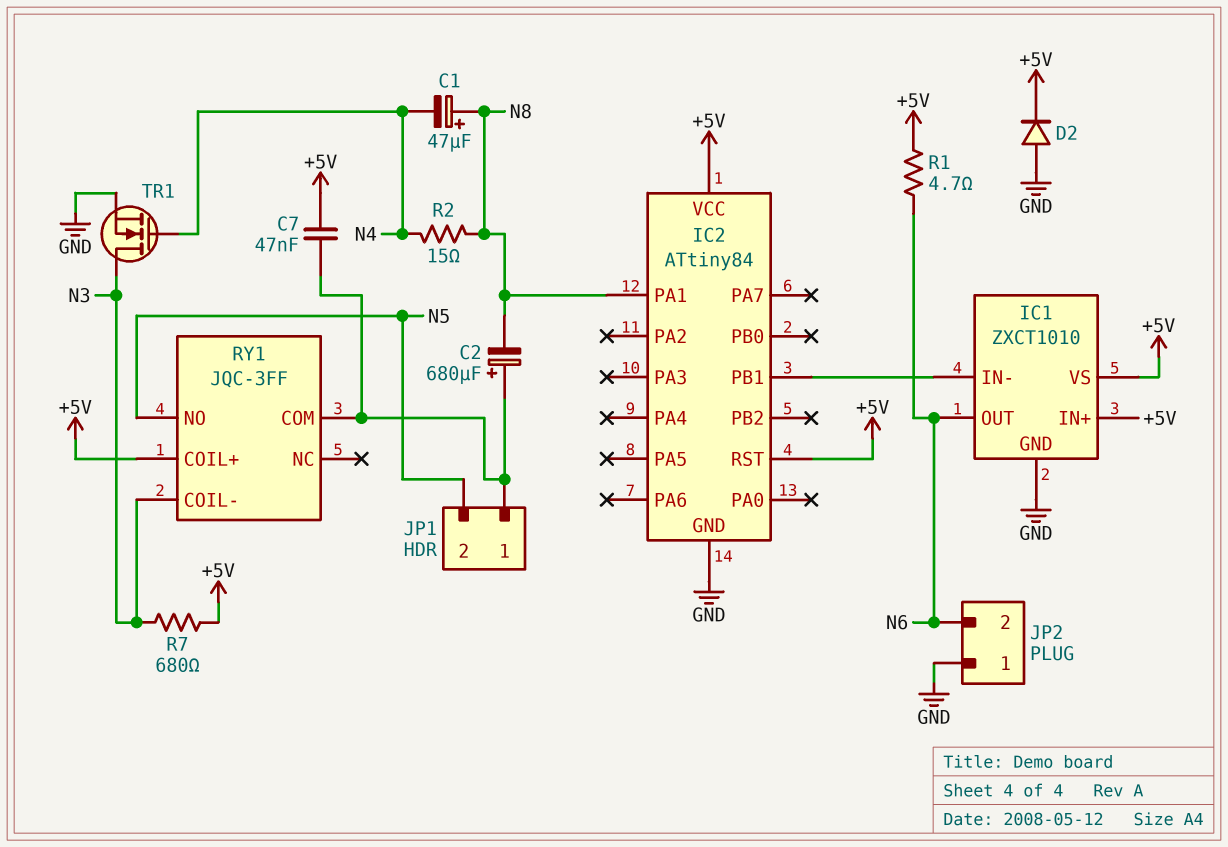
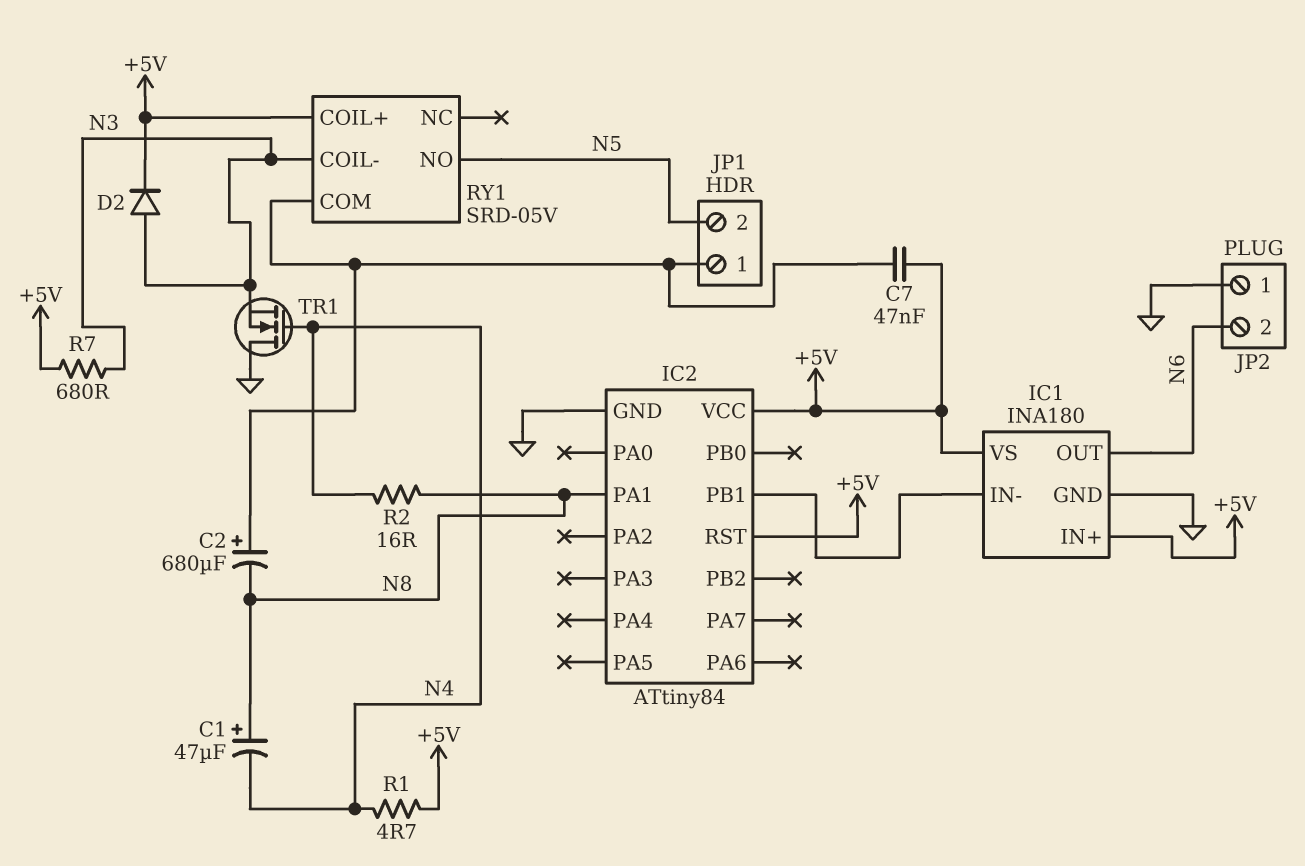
D2: diode (A GND, K +5V) -> diode (A N3, K +5V)
IC1: ZXCT1010 -> INA180
R1: 4.7 (+5V, N6) -> 4.7 (+5V, N4)
R2: 15 (N4, N8) -> 16 (N4, N8)
RY1: JQC-3FF -> SRD-05V
TR1: NMOS (G N4, D N3, S GND) -> NMOS (G N4, D GND, S N3)

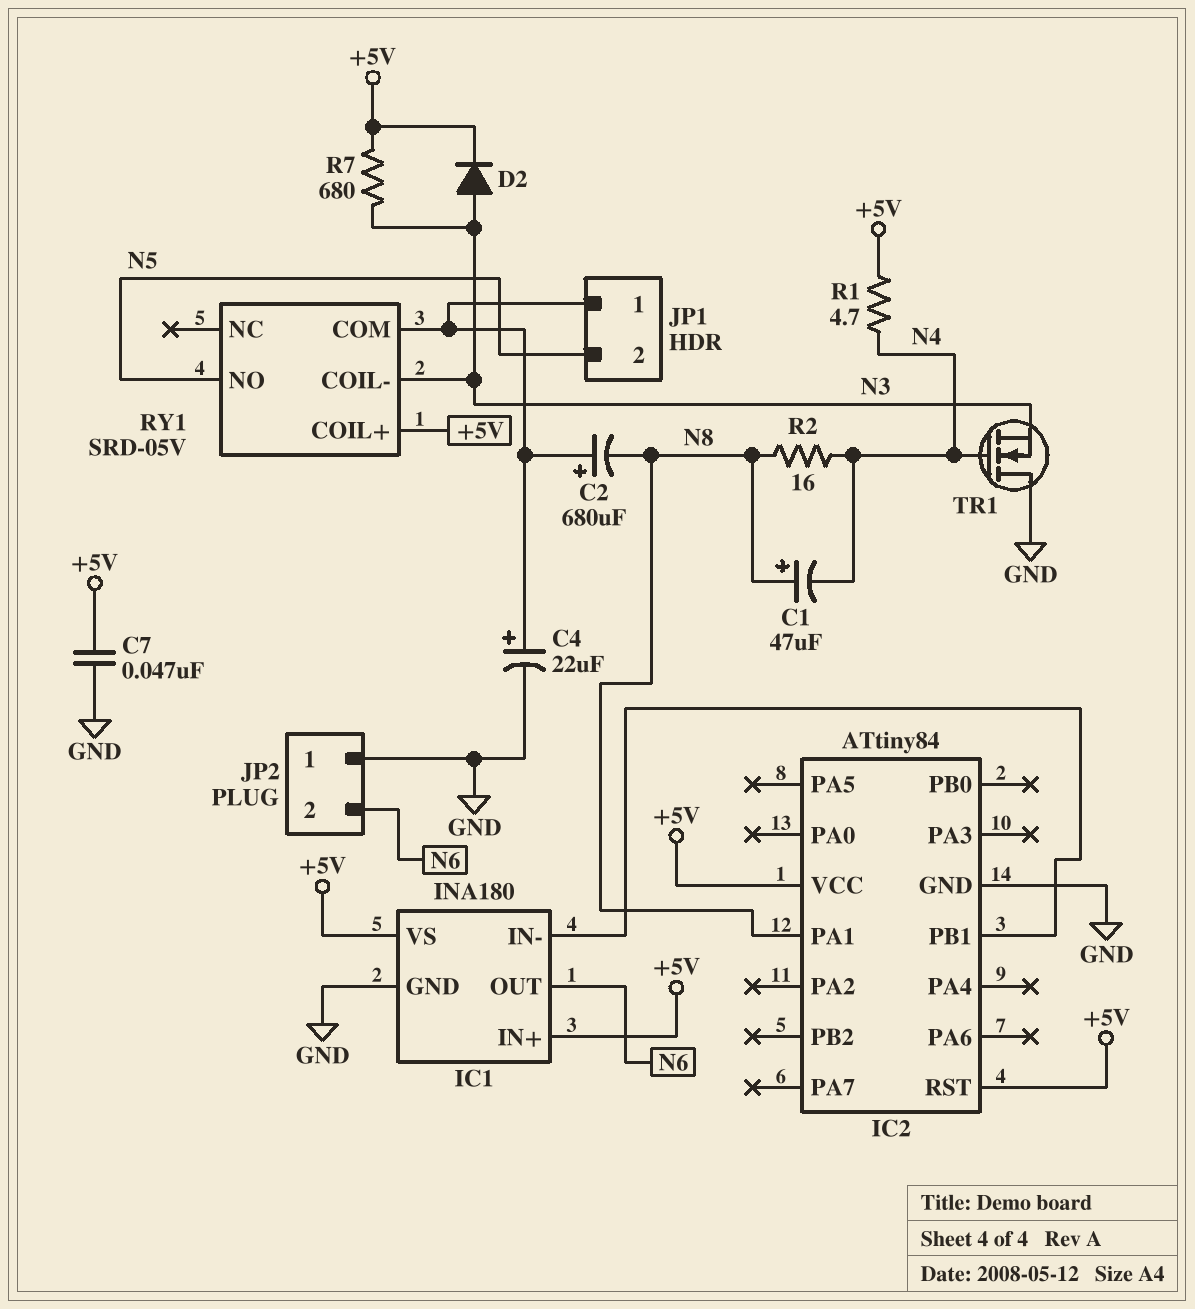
C4: none -> 22uF (plus JP1/1, minus GND)
C7: 47nF (+5V, JP1/1) -> 47nF (+5V, GND)

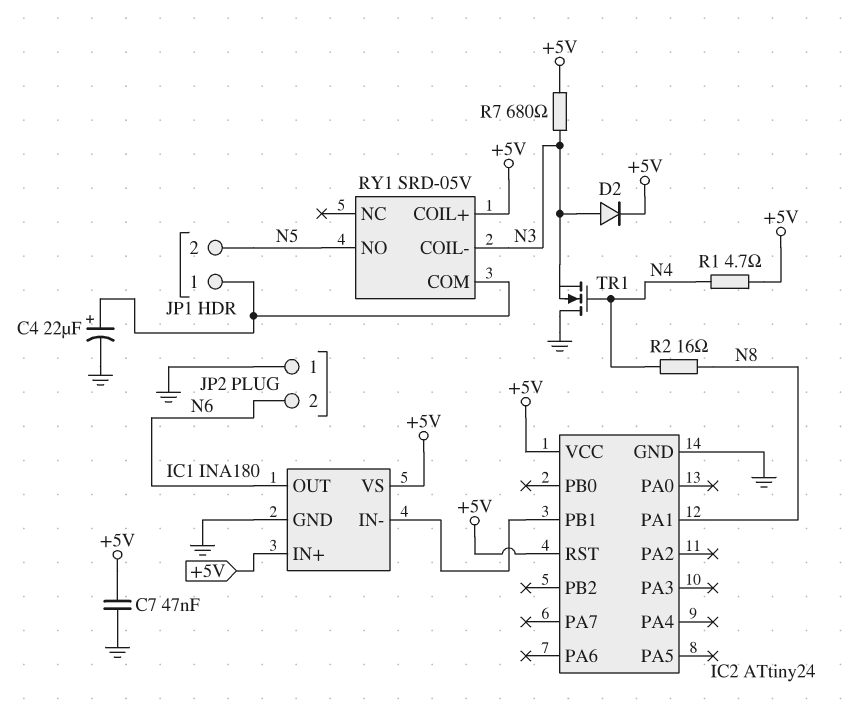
C1: 47uF (plus N8, minus N4) -> none
C2: 680uF (plus JP1/1, minus N8) -> none
IC2: ATtiny84 -> ATtiny24

